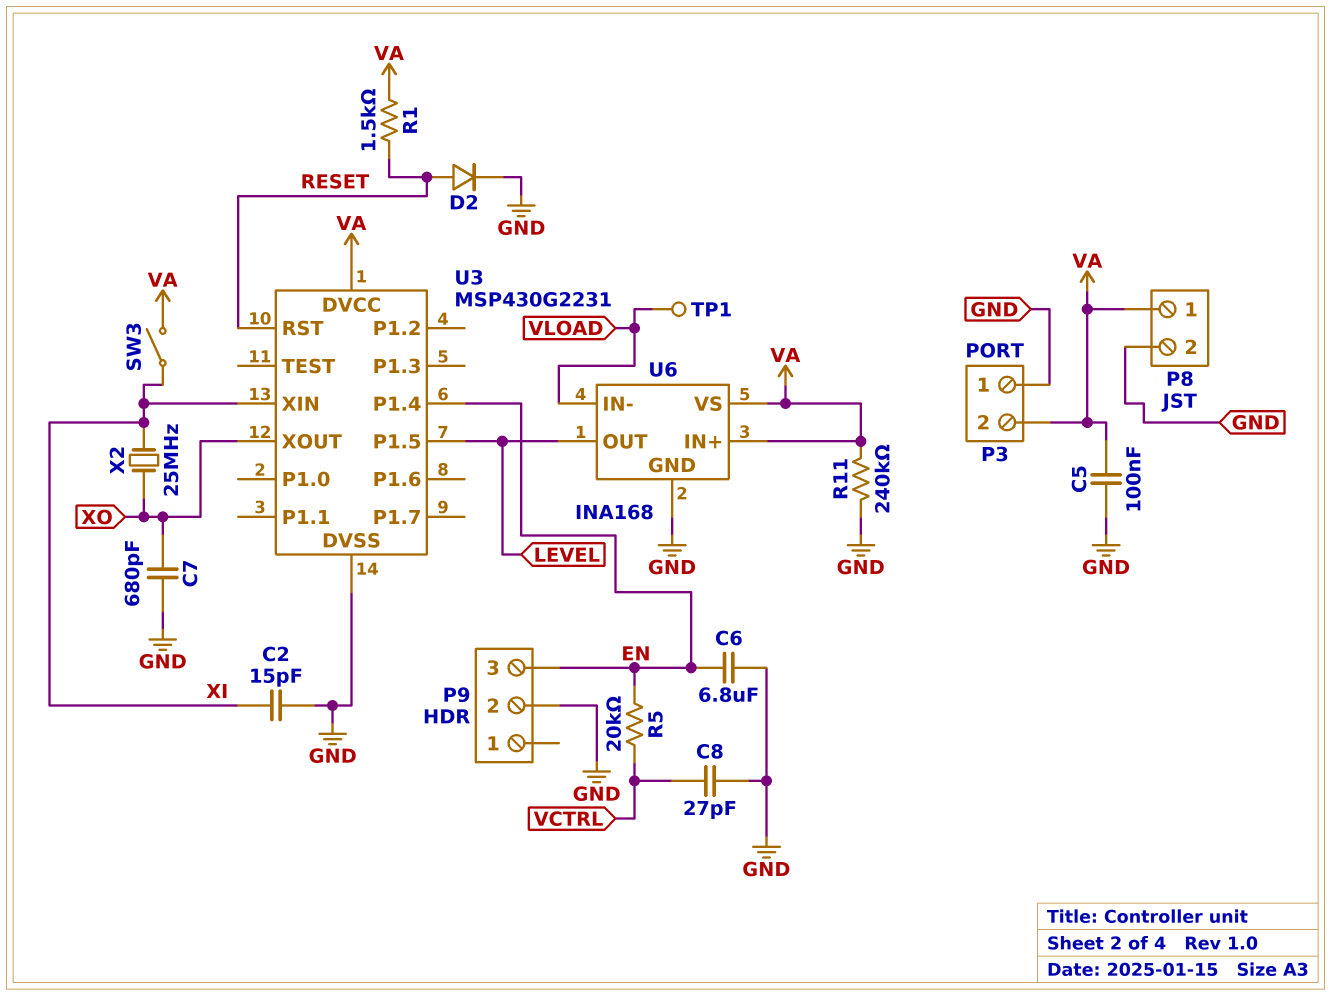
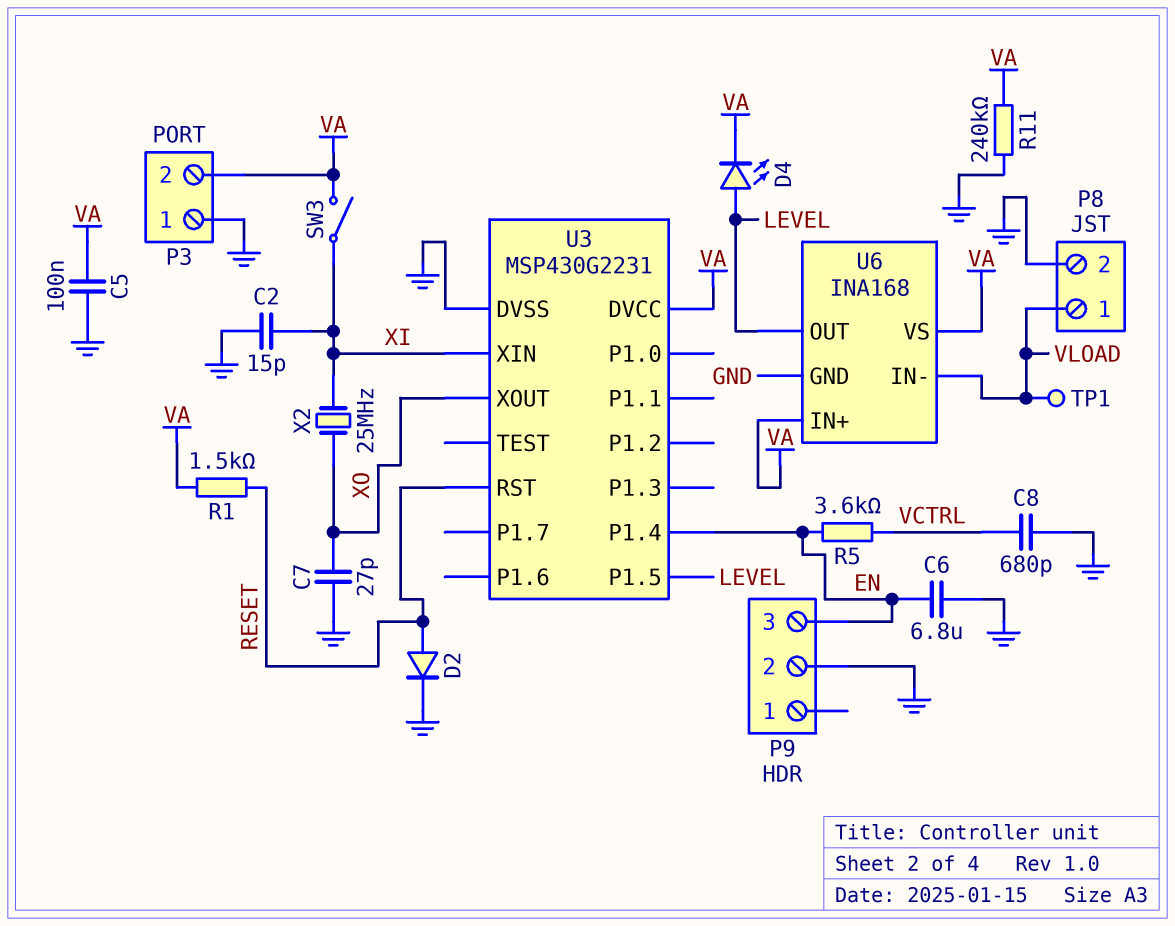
C7: 680pF (GND, XO) -> 27pF (GND, XO)
C8: 27pF (GND, VCTRL) -> 680pF (GND, VCTRL)
D4: none -> LED (A LEVEL, K VA)
P8 pin 1: VA -> VLOAD
R5: 20k (EN, VCTRL) -> 3.6k (EN, VCTRL)

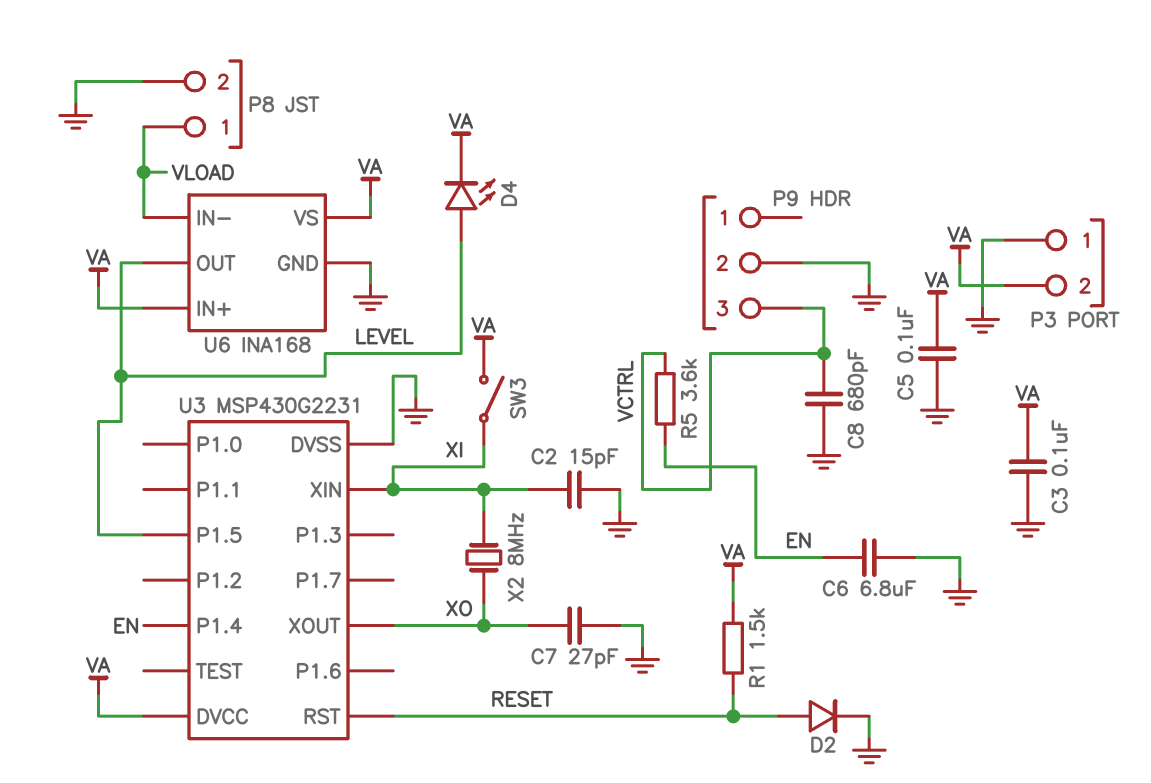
C3: none -> 100nF (GND, VA)
P9 pin 3: EN -> VCTRL
R11: 240k (GND, VA) -> none
TP1: test point (VLOAD) -> none
X2: 25MHz (XI, XO) -> 8MHz (XI, XO)

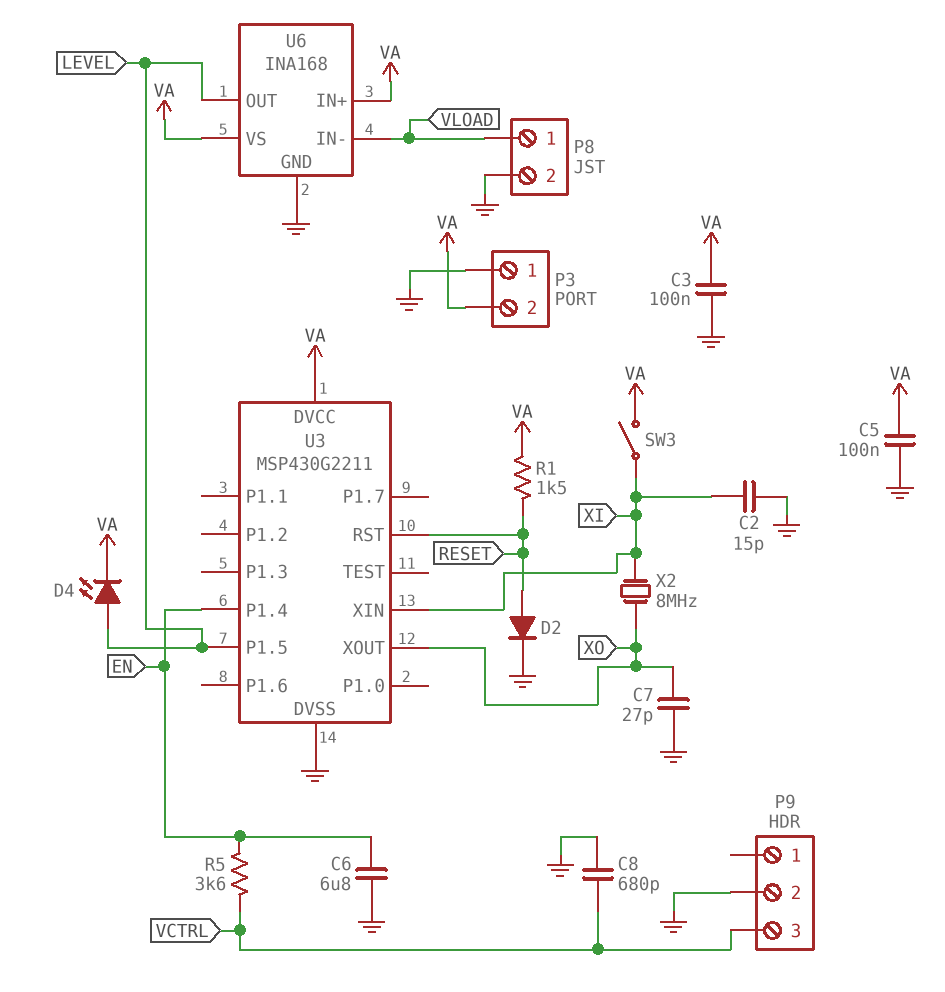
U3: MSP430G2231 -> MSP430G2211

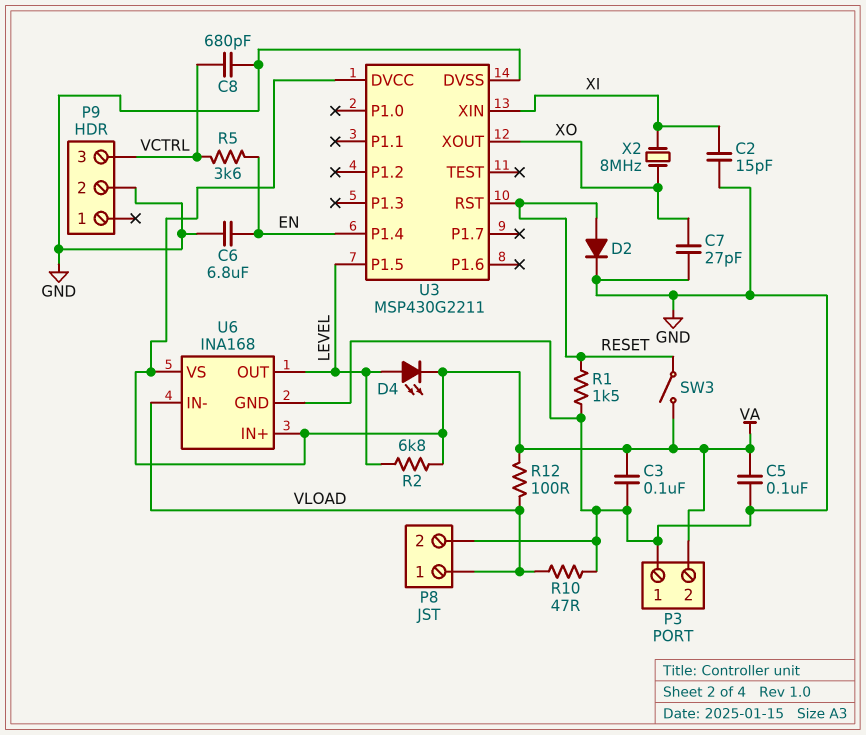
R1: 1.5k (RESET, VA) -> 1.5k (GND, RESET)
R2: none -> 6.8k (LEVEL, VA)
R10: none -> 47 (GND, VLOAD)
R12: none -> 100 (VA, VLOAD)
SW3: switch (VA, XI) -> switch (RESET, VA)

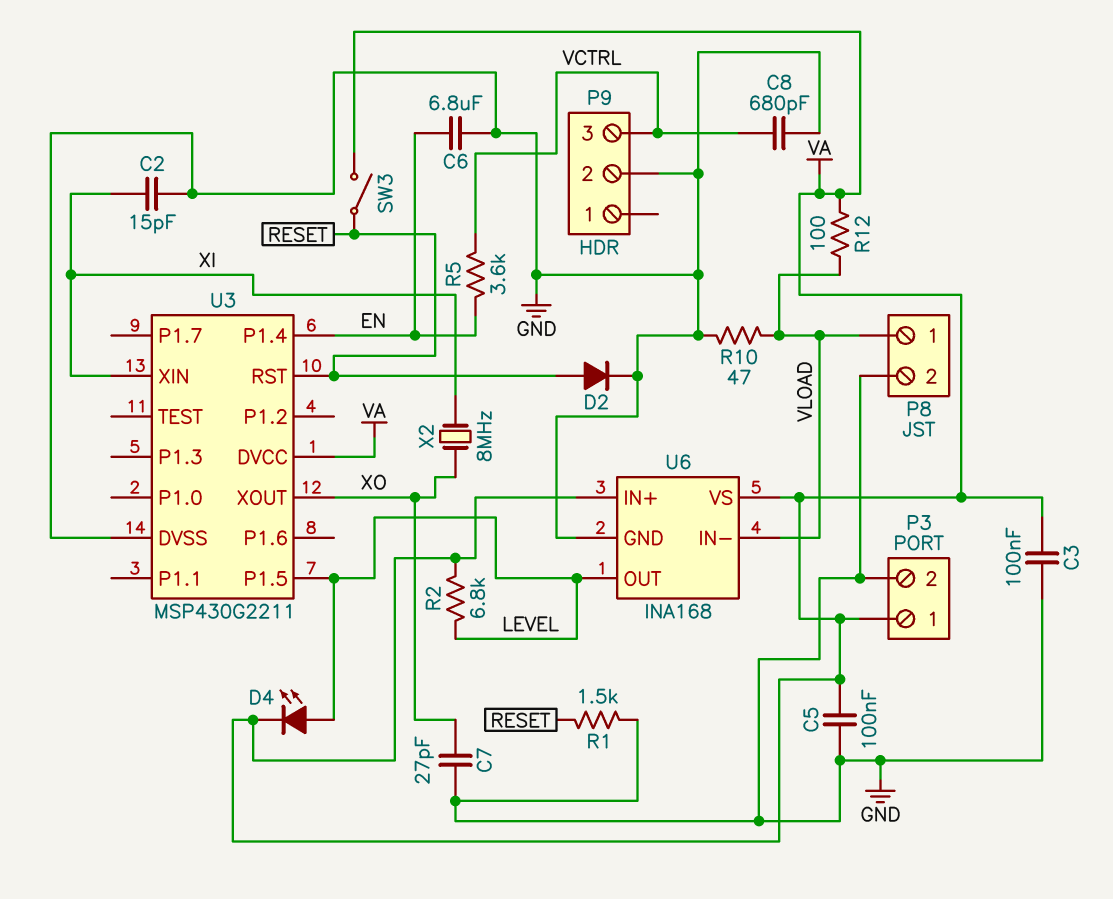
P3 pin 1: GND -> VA
P3 pin 2: VA -> GND

